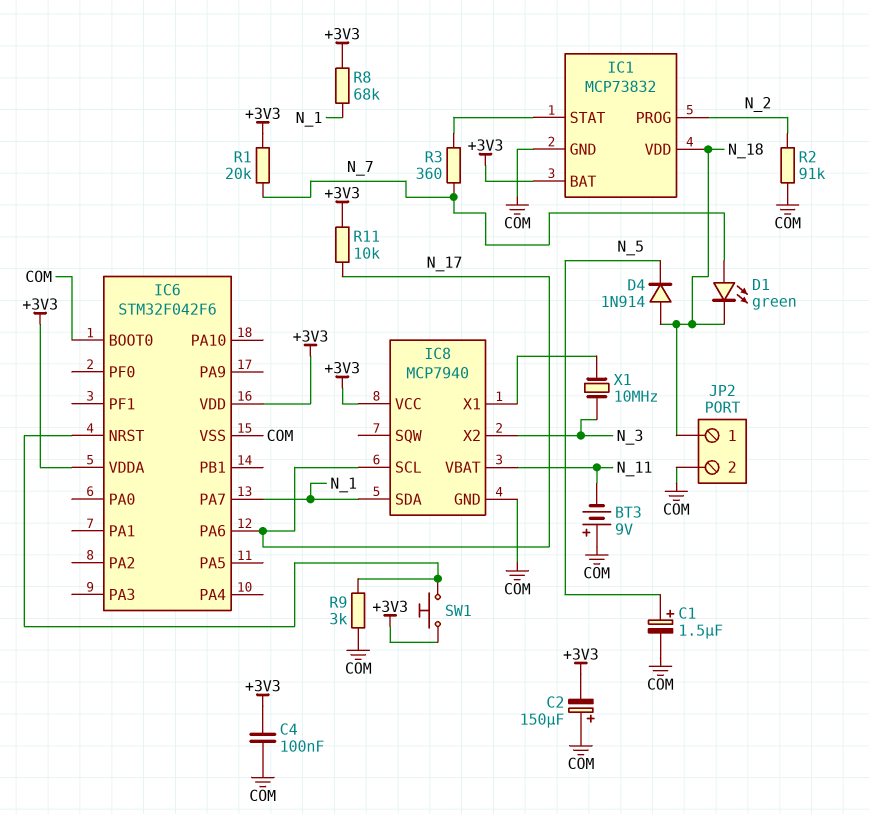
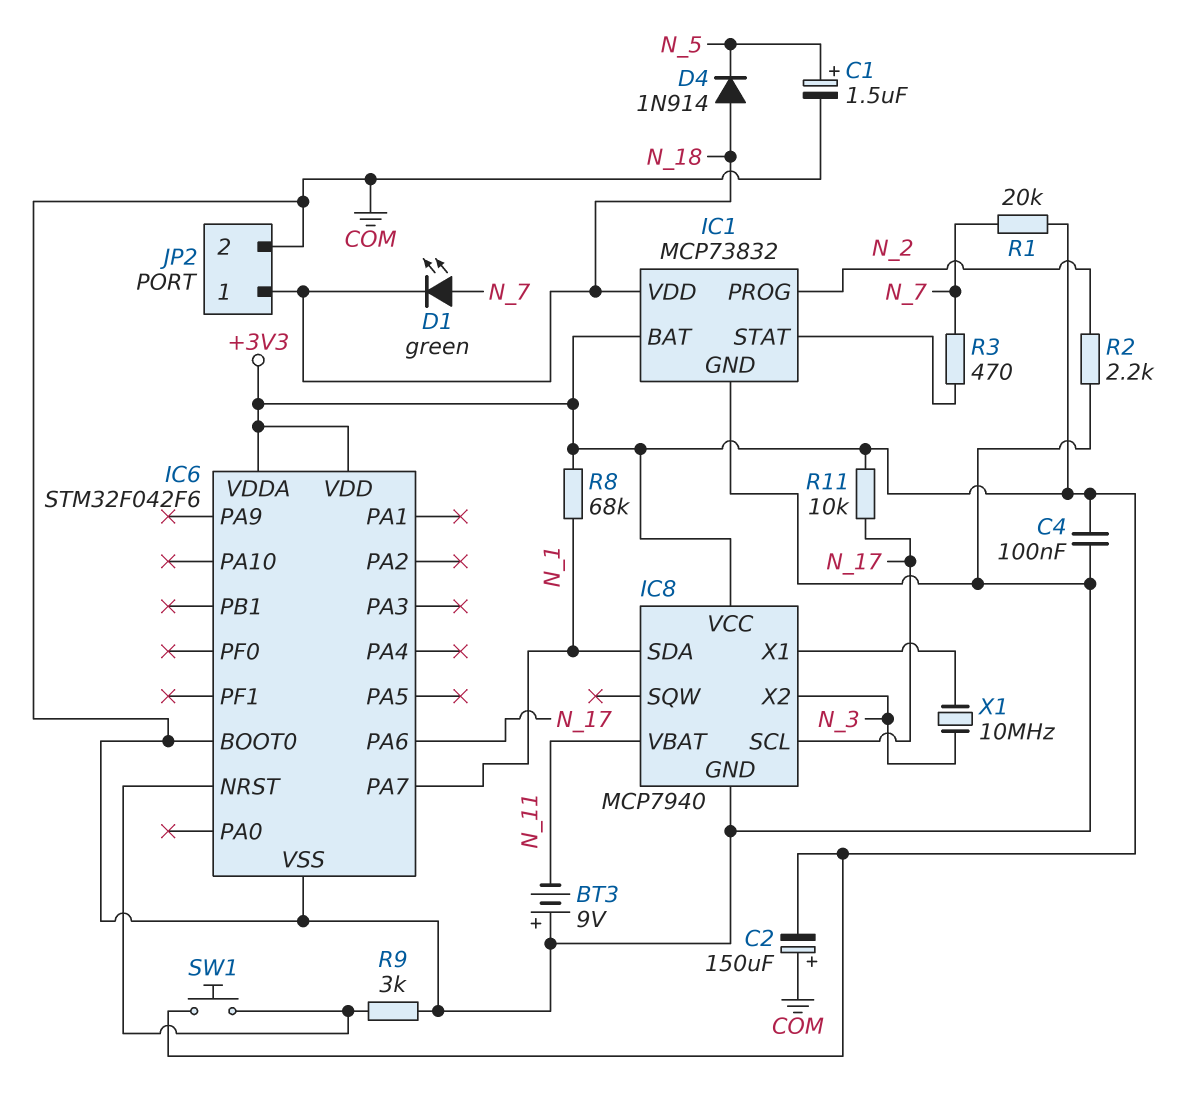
R2: 91k (COM, N_2) -> 2.2k (COM, N_2)
R3: 360 (IC1/STAT, N_7) -> 470 (IC1/STAT, N_7)

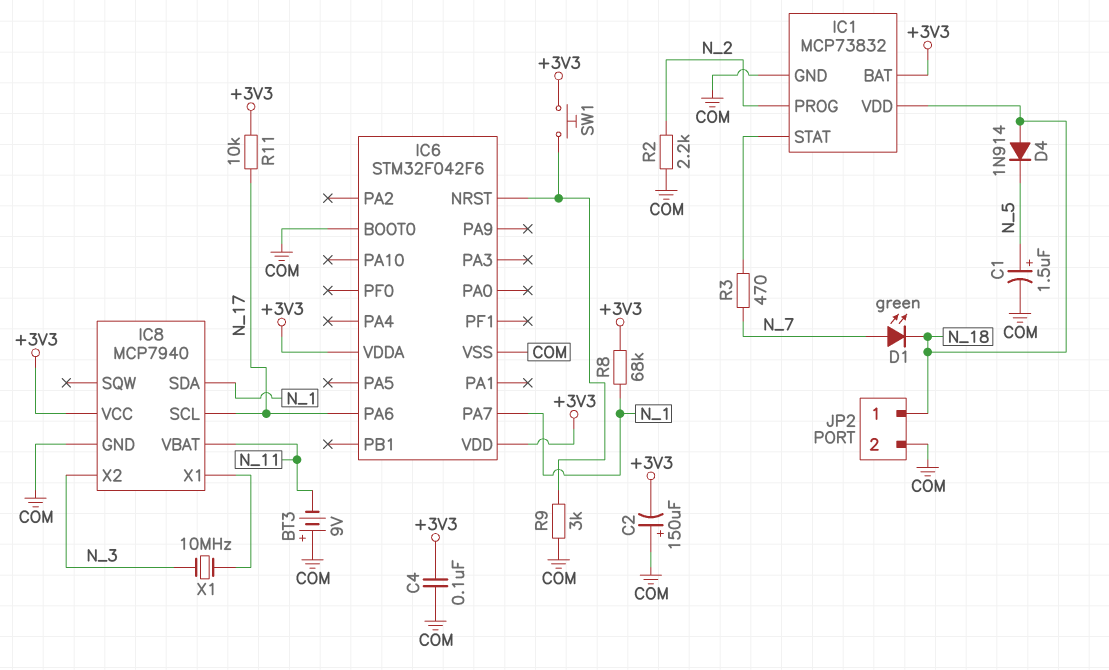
R1: 20k (+3V3, N_7) -> none

